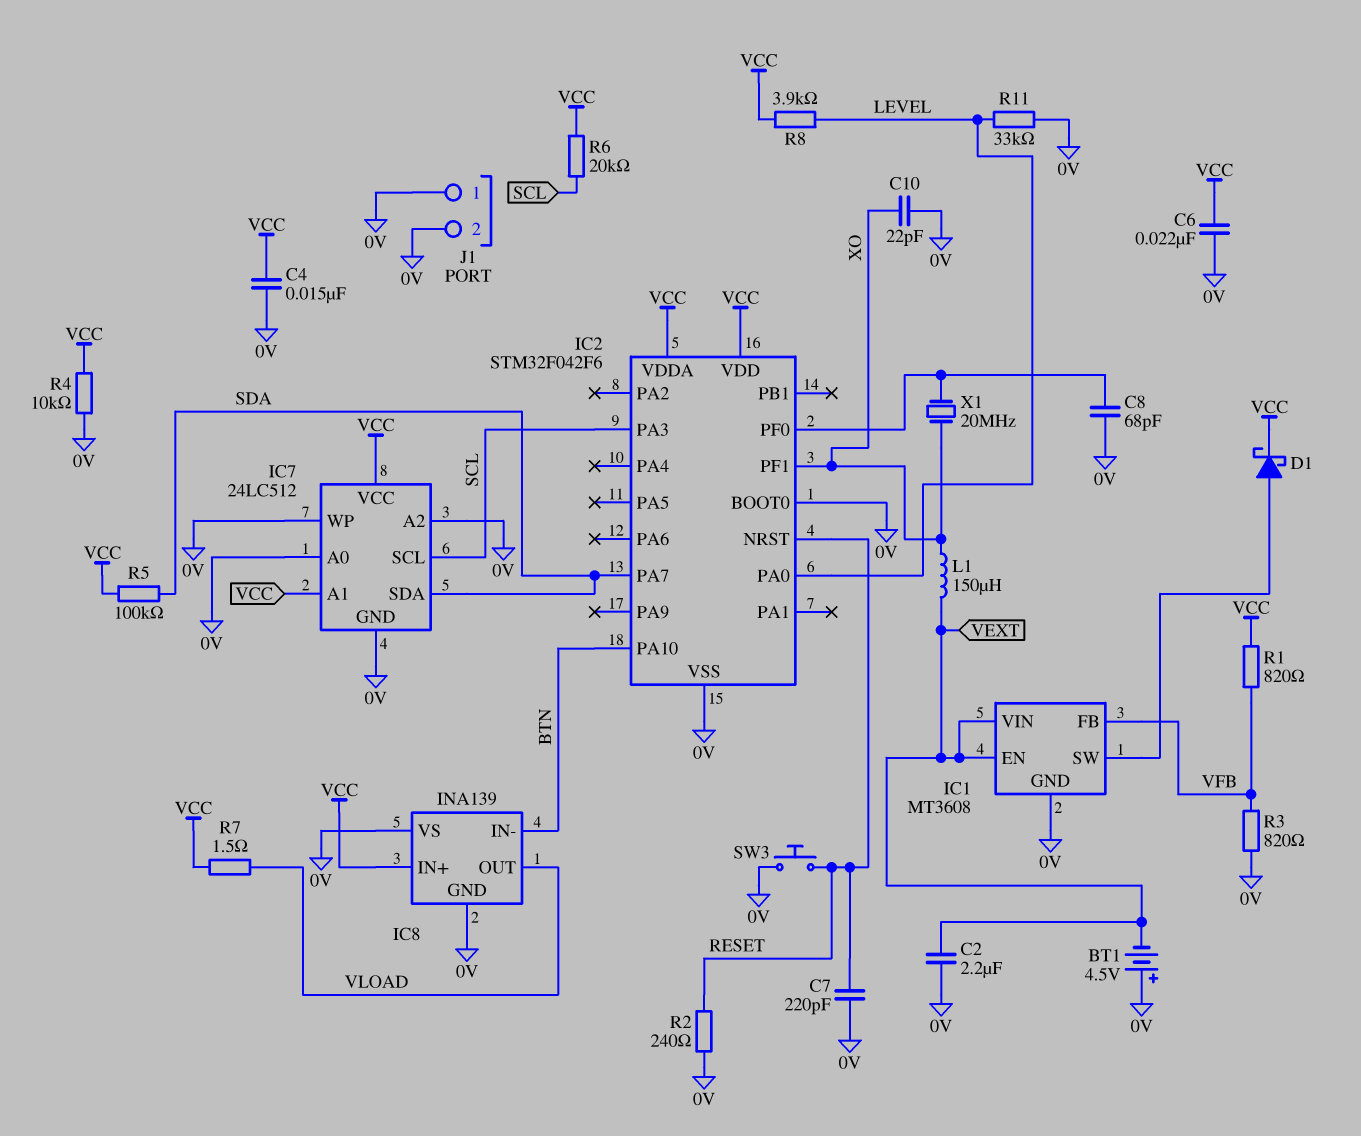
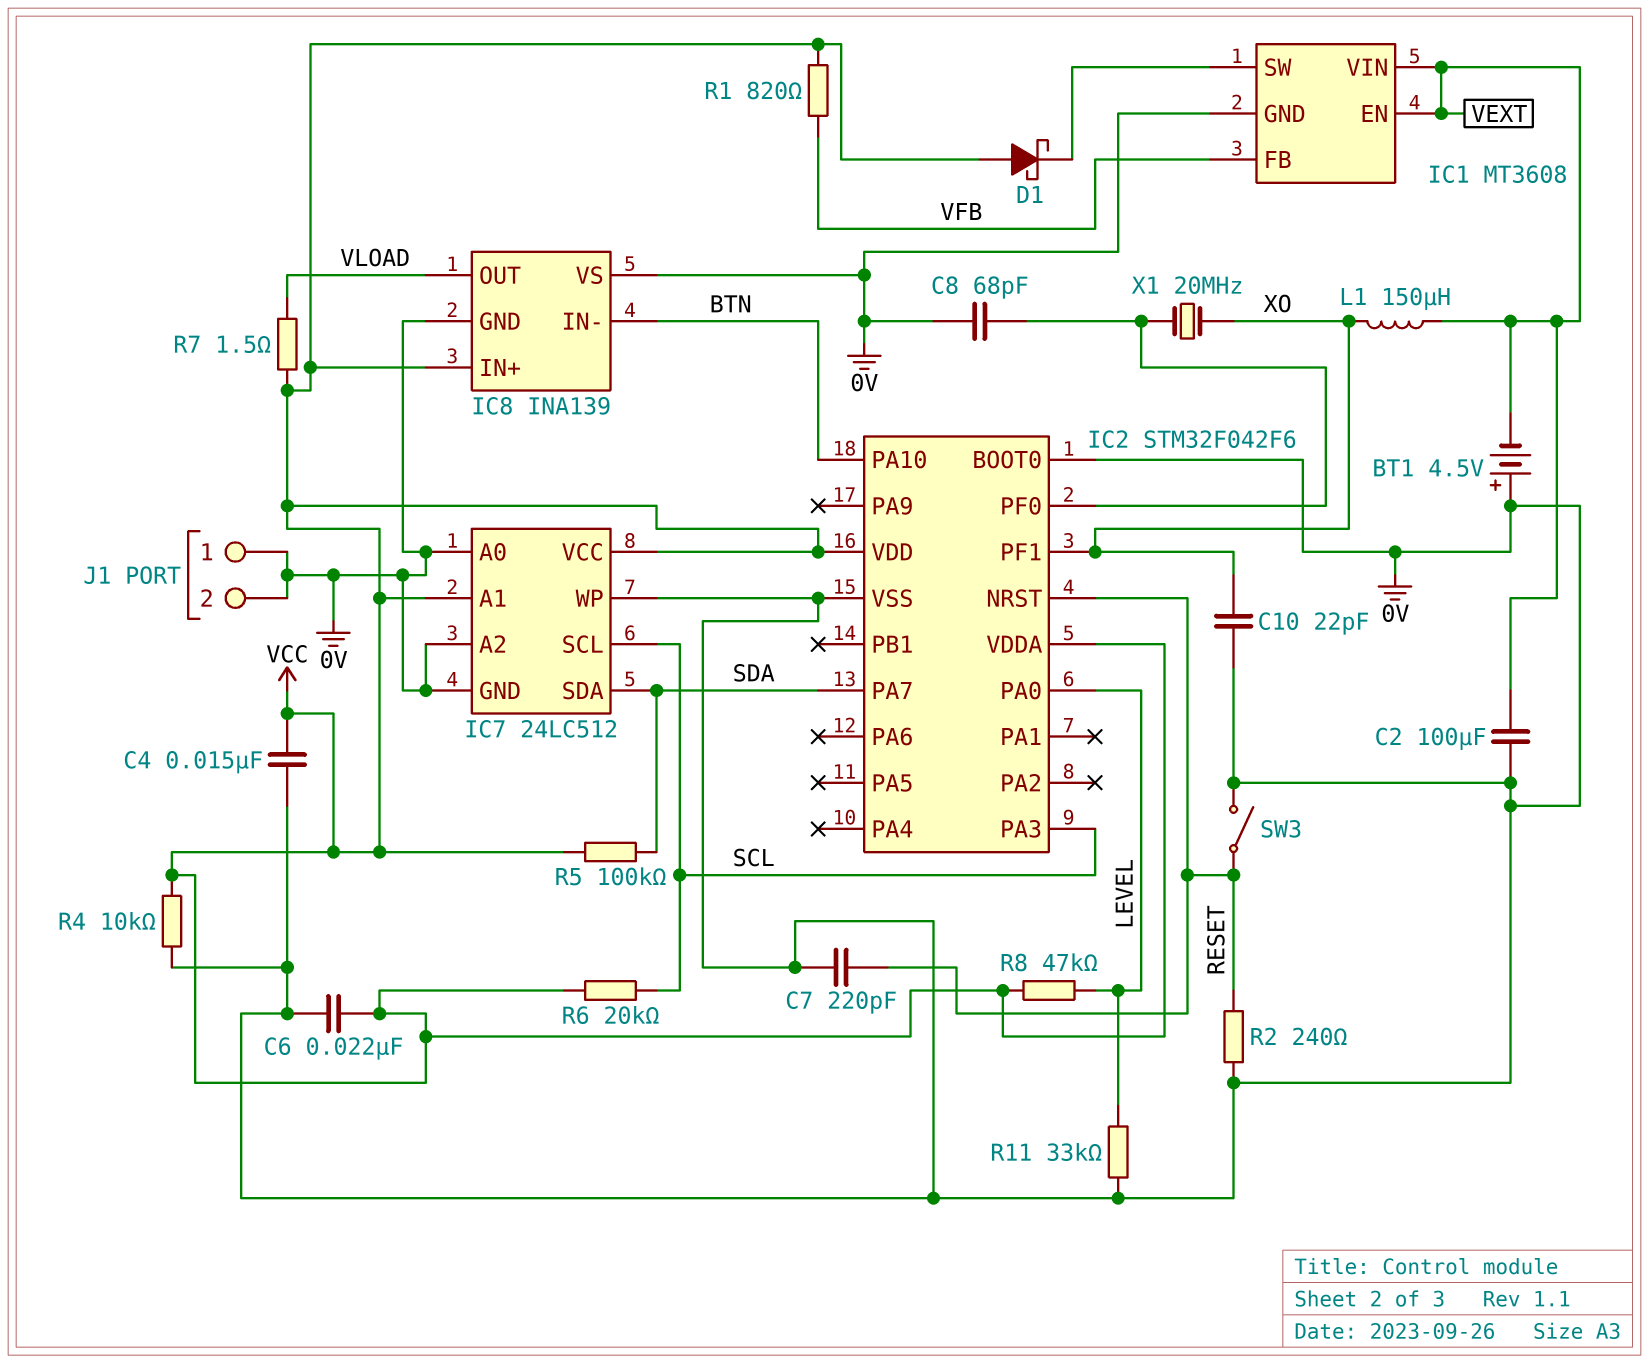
C2: 2.2uF (0V, VEXT) -> 100uF (0V, VEXT)
D1: schottky (A IC1/SW, K VCC) -> schottky (A VCC, K IC1/SW)
R3: 820 (0V, VFB) -> none
R8: 3.9k (LEVEL, VCC) -> 47k (LEVEL, VCC)
SW3: button (0V, RESET) -> switch (0V, RESET)

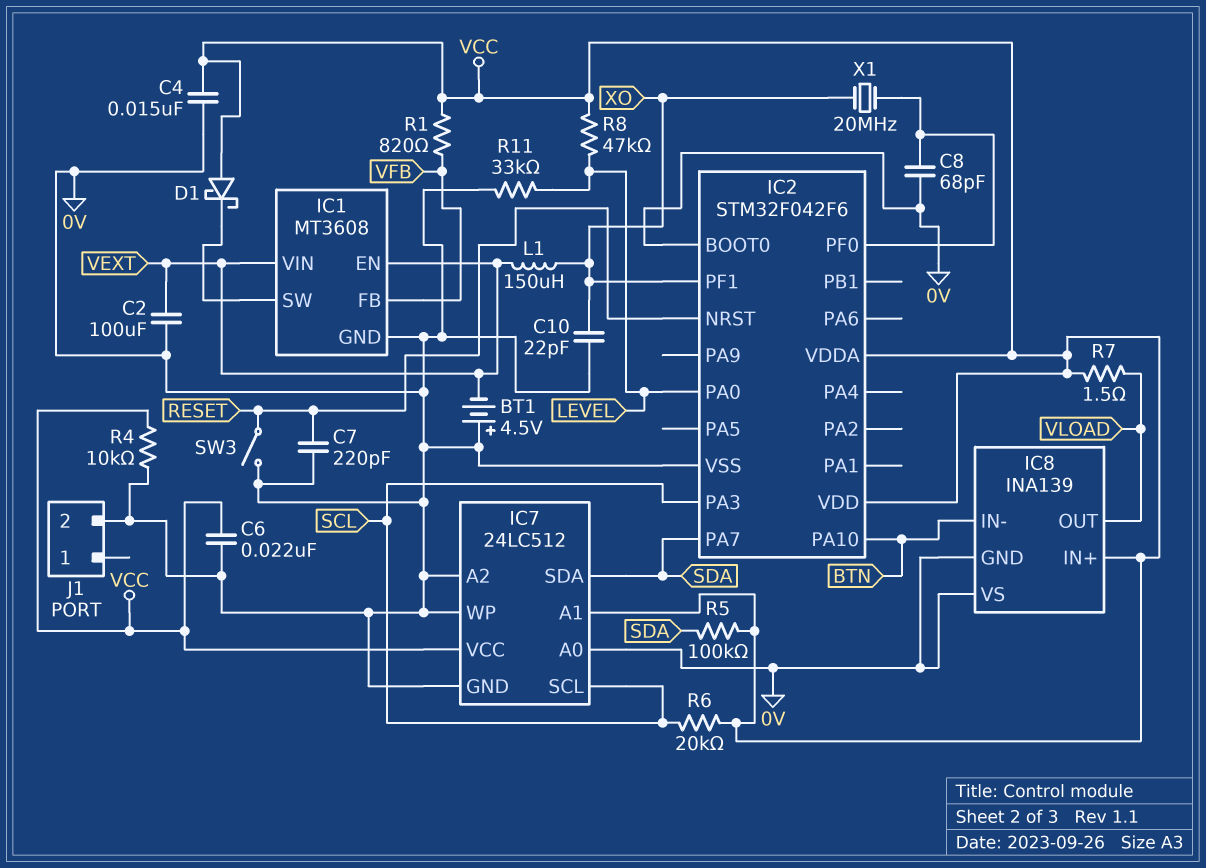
J1 pin 1: 0V -> none
R2: 240 (0V, RESET) -> none

